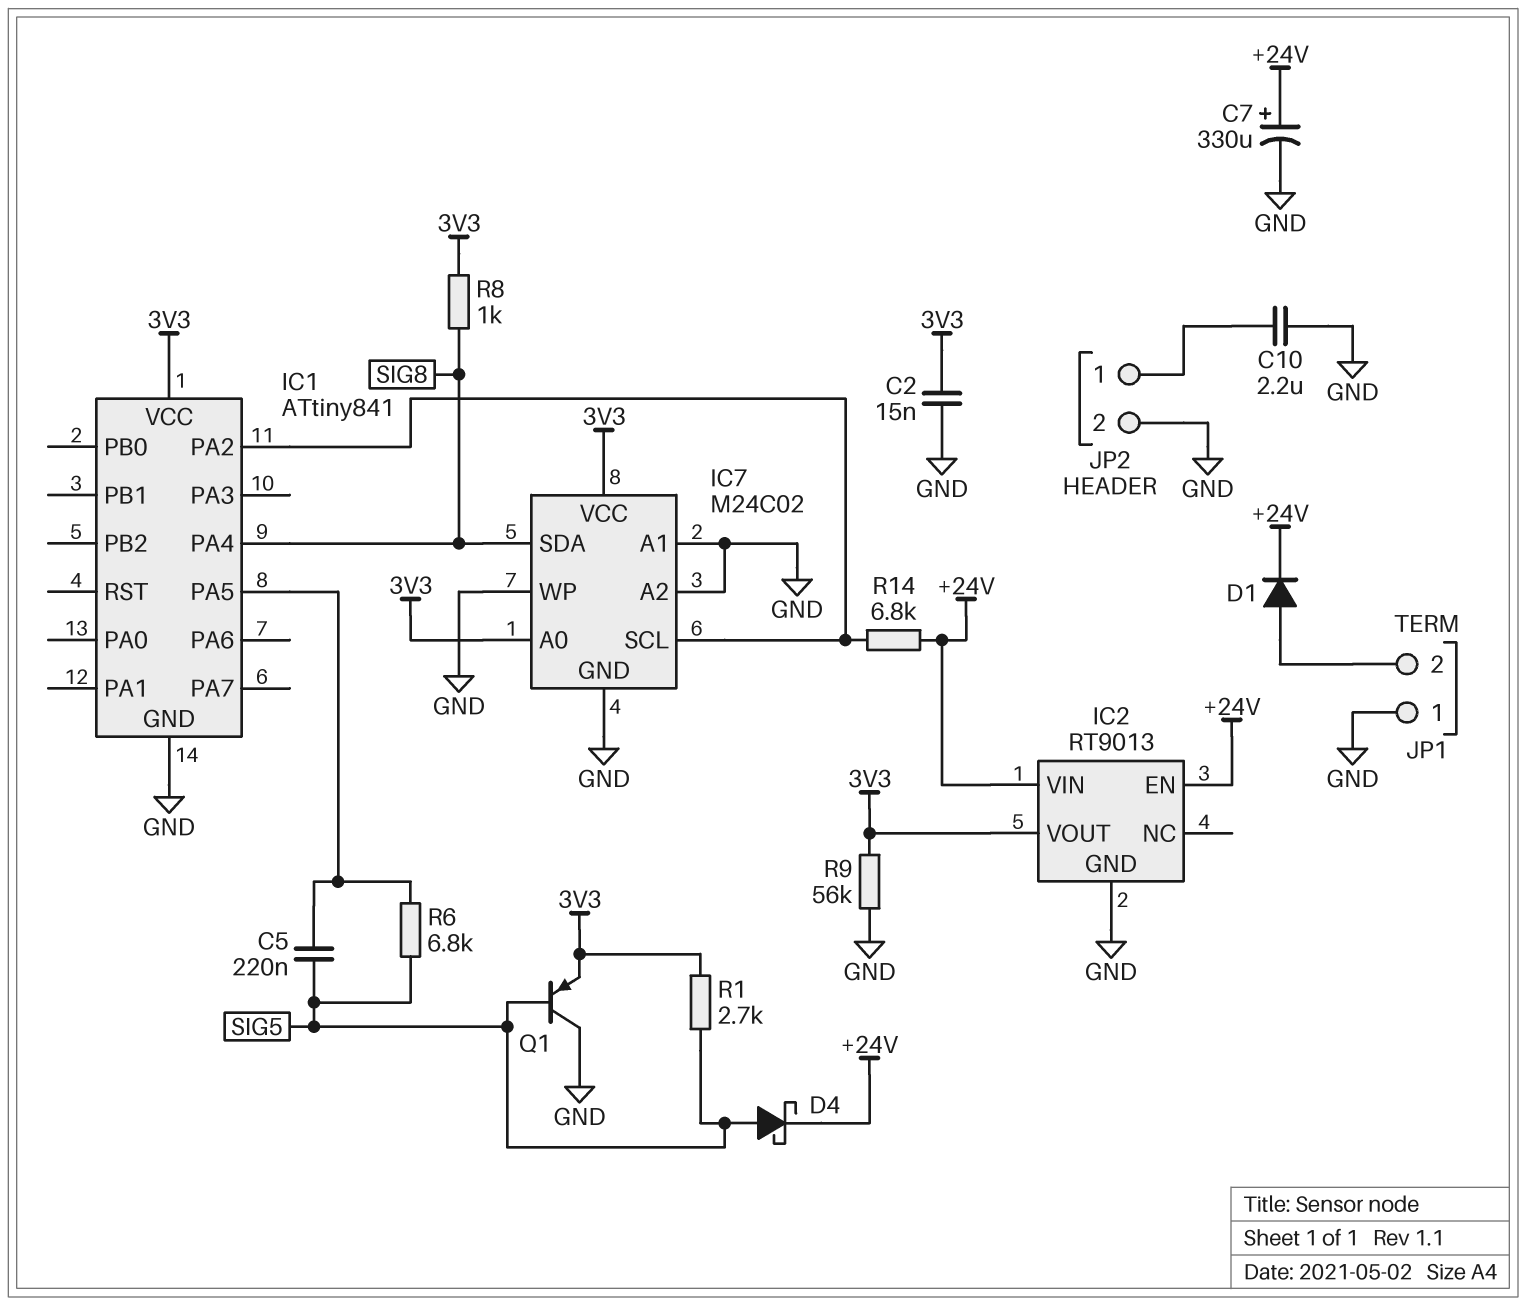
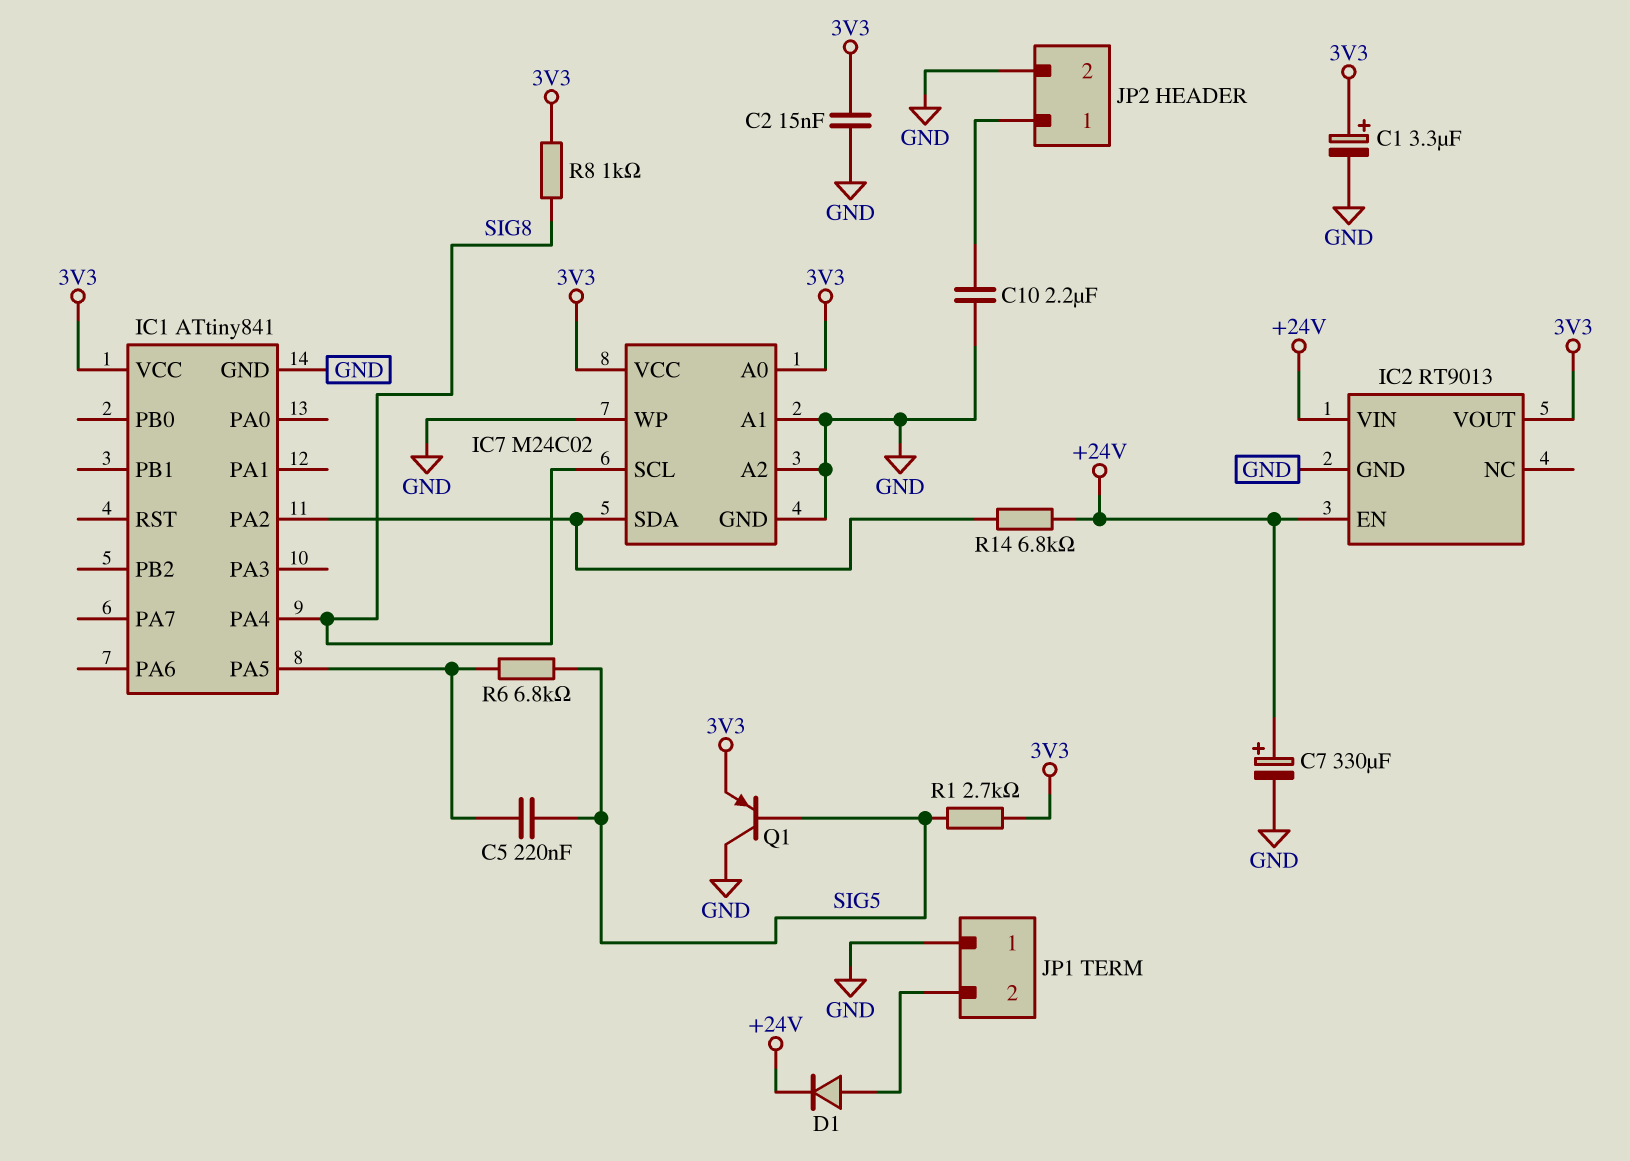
C1: none -> 3.3uF (plus 3V3, minus GND)
D4: schottky (A SIG5, K +24V) -> none
IC7 pin SCL: IC1/PA2 -> SIG8
IC7 pin SDA: SIG8 -> IC1/PA2
R9: 56k (3V3, GND) -> none

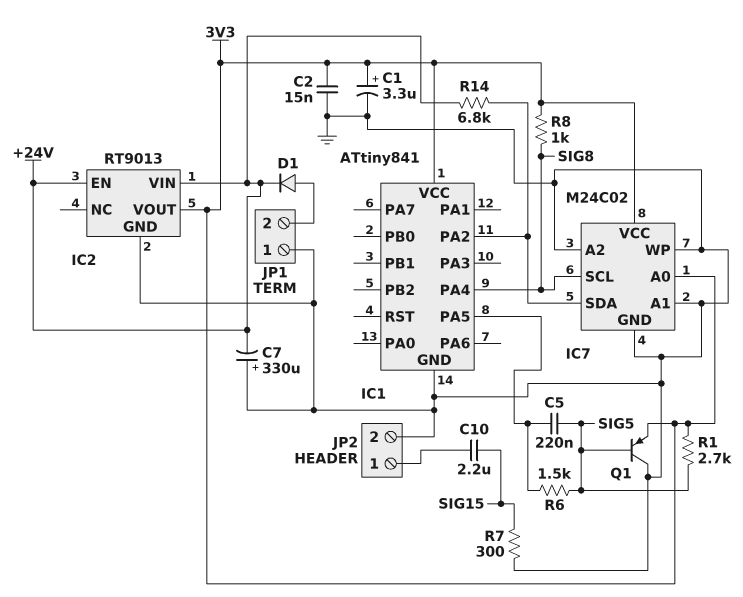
C7: 330uF (plus +24V, minus GND) -> 330uF (plus GND, minus +24V)
C10: 2.2uF (GND, JP2/1) -> 2.2uF (JP2/1, SIG15)
R6: 6.8k (IC1/PA5, SIG5) -> 1.5k (IC1/PA5, SIG5)
R7: none -> 300 (GND, SIG15)

